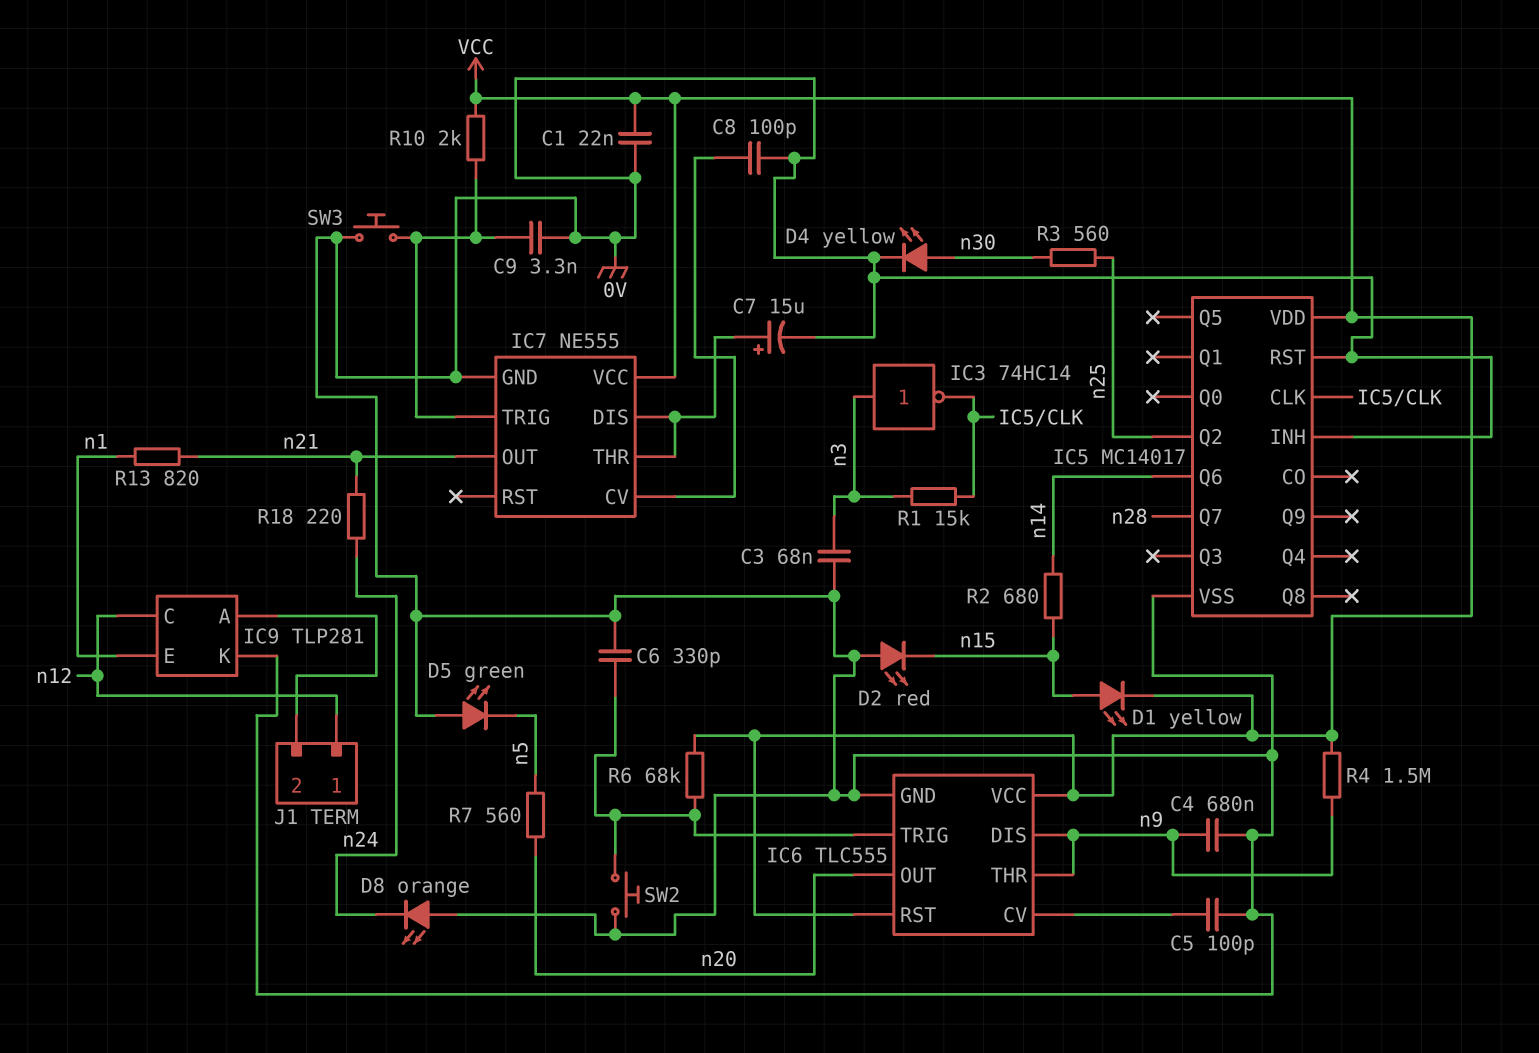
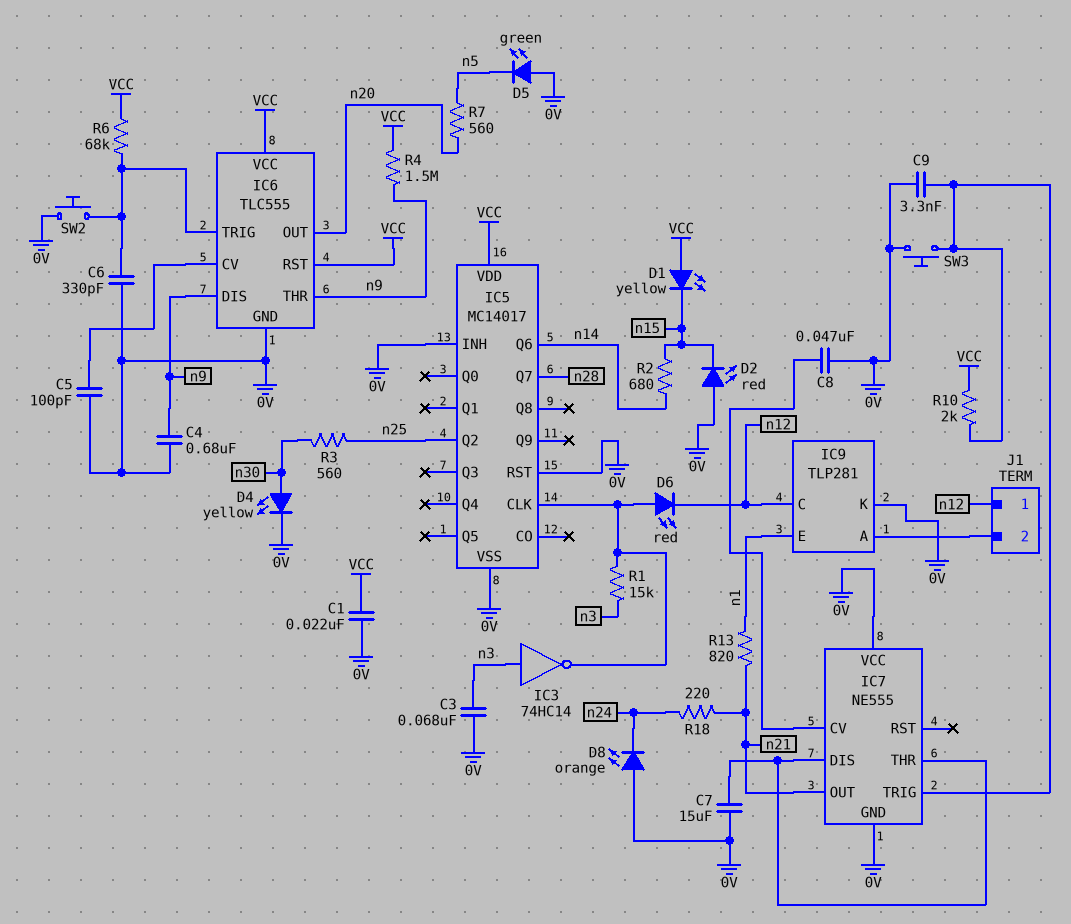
C7: 15uF (plus IC7/DIS, minus 0V) -> 15uF (0V, IC7/DIS)
C8: 100pF (0V, IC7/CV) -> 47nF (0V, IC7/CV)
D1: LED yellow (A n15, K VCC) -> LED yellow (A VCC, K n15)
D6: none -> LED red (A IC5/CLK, K n12)
IC7 pin VCC: VCC -> 0V

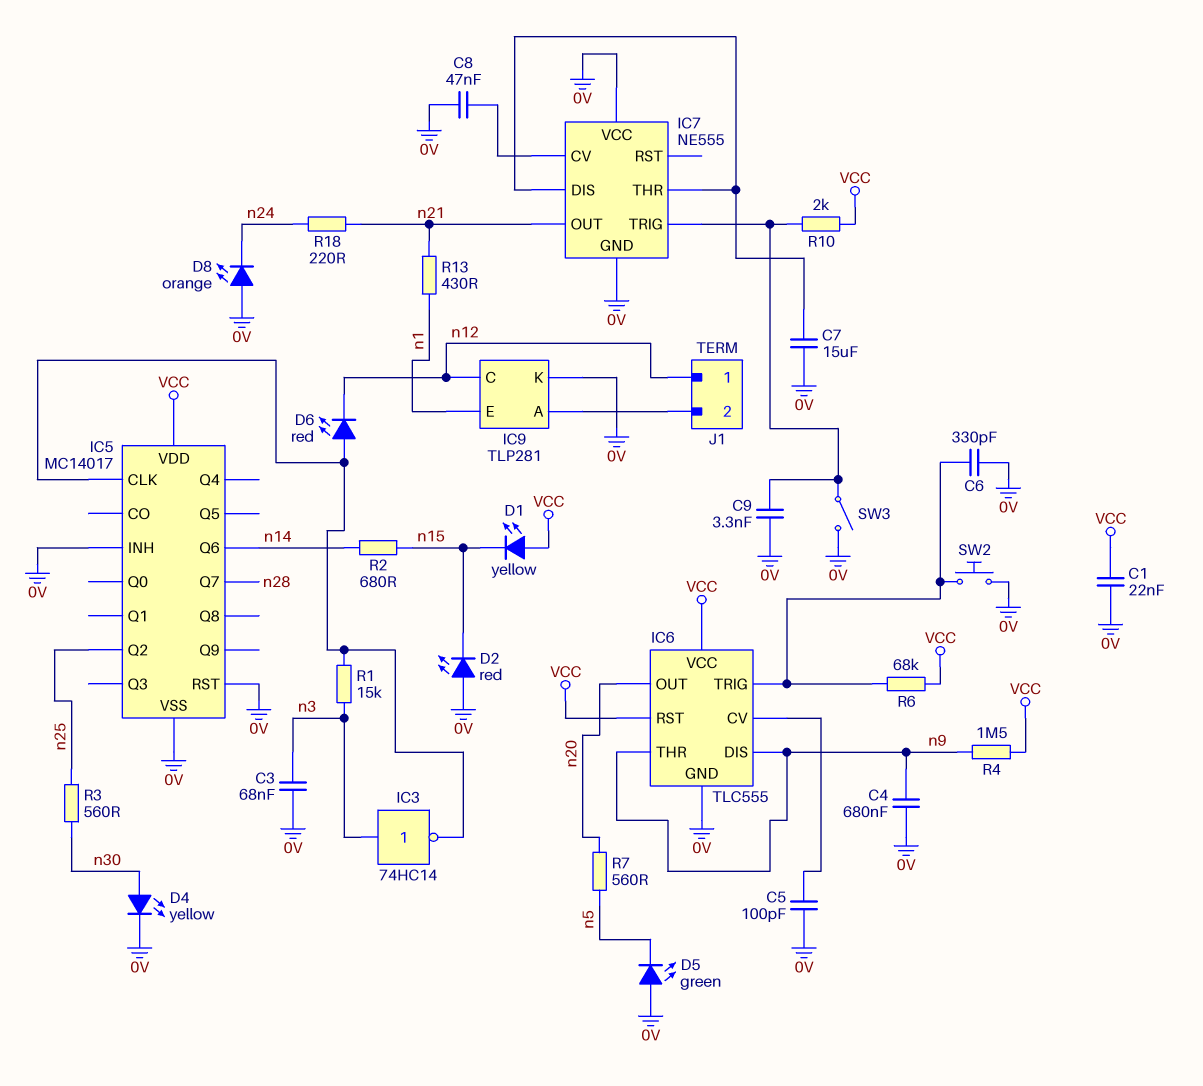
R13: 820 (n1, n21) -> 430 (n1, n21)
SW3: button (0V, IC7/TRIG) -> switch (0V, IC7/TRIG)

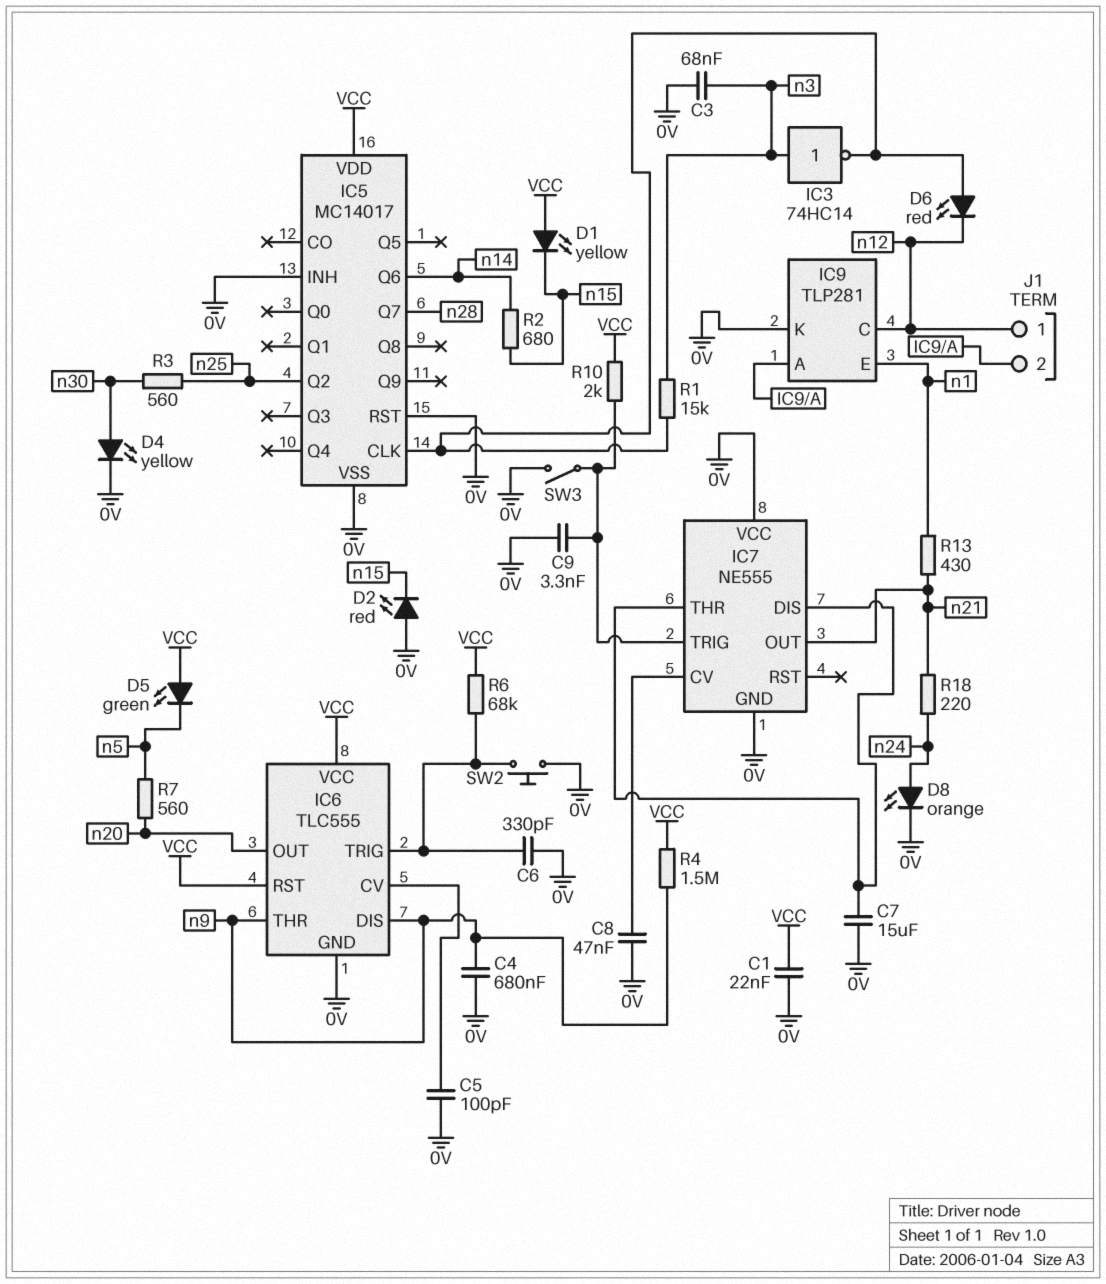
D5: LED green (A 0V, K n5) -> LED green (A VCC, K n5)
D8: LED orange (A 0V, K n24) -> LED orange (A n24, K 0V)

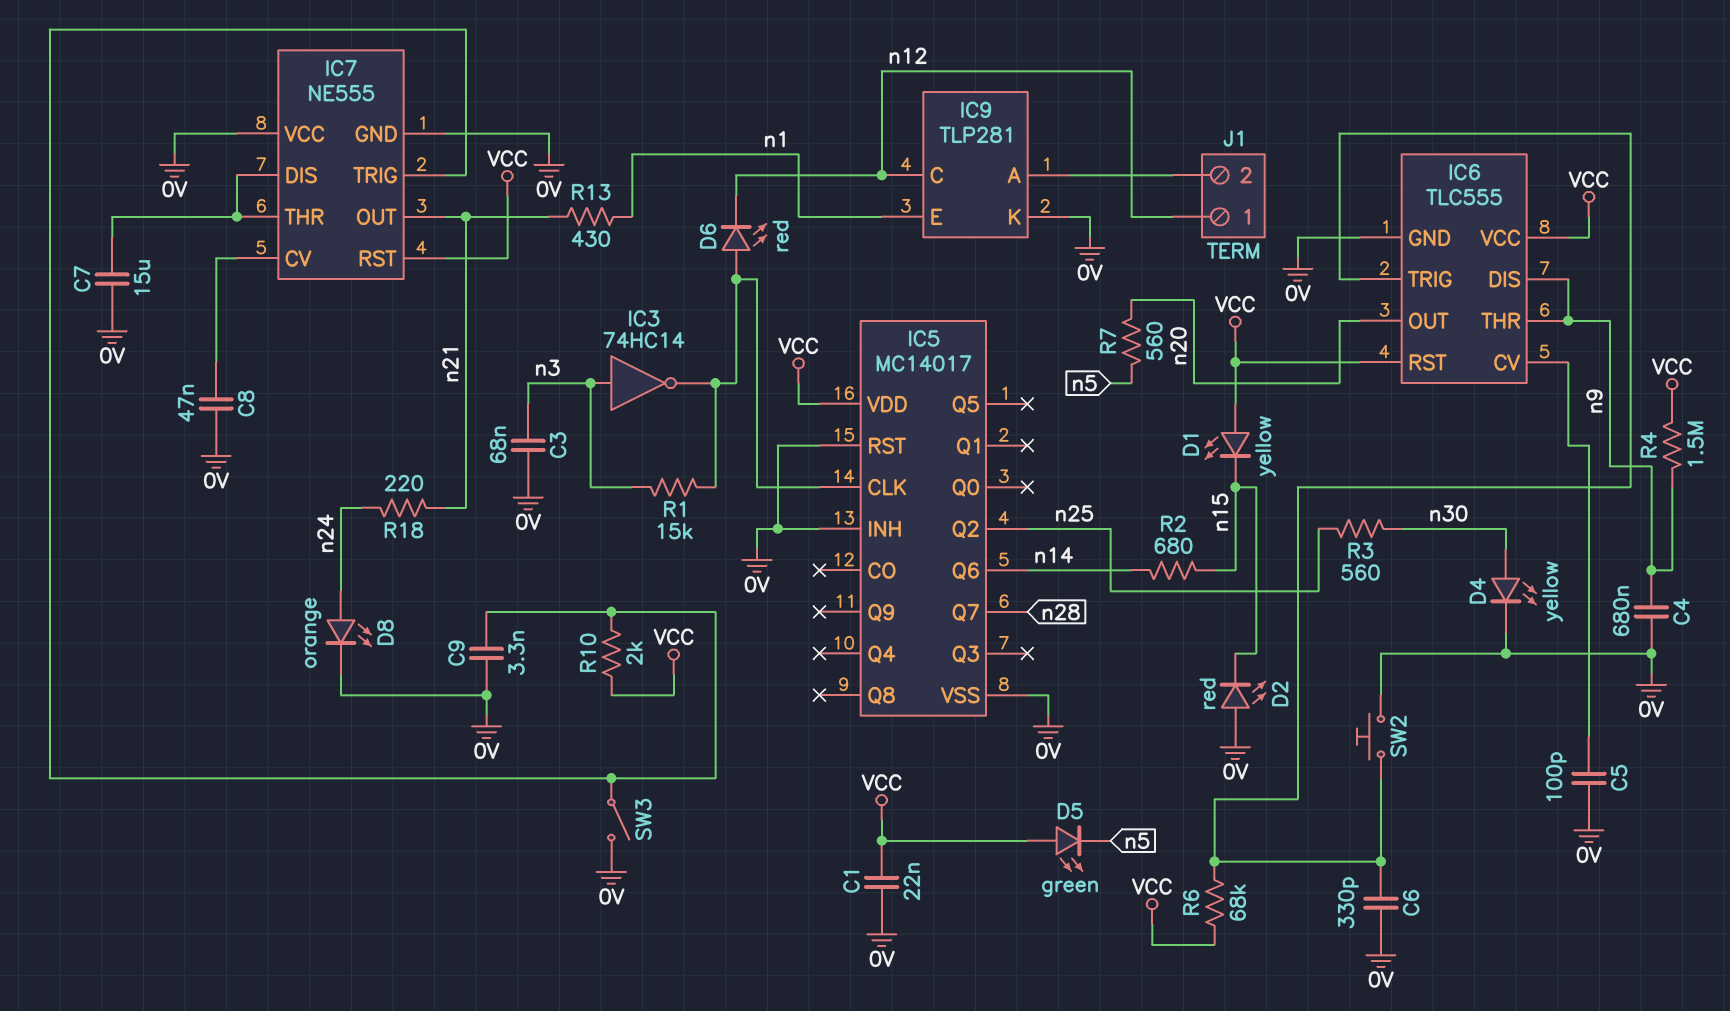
IC7 pin RST: none -> VCC

